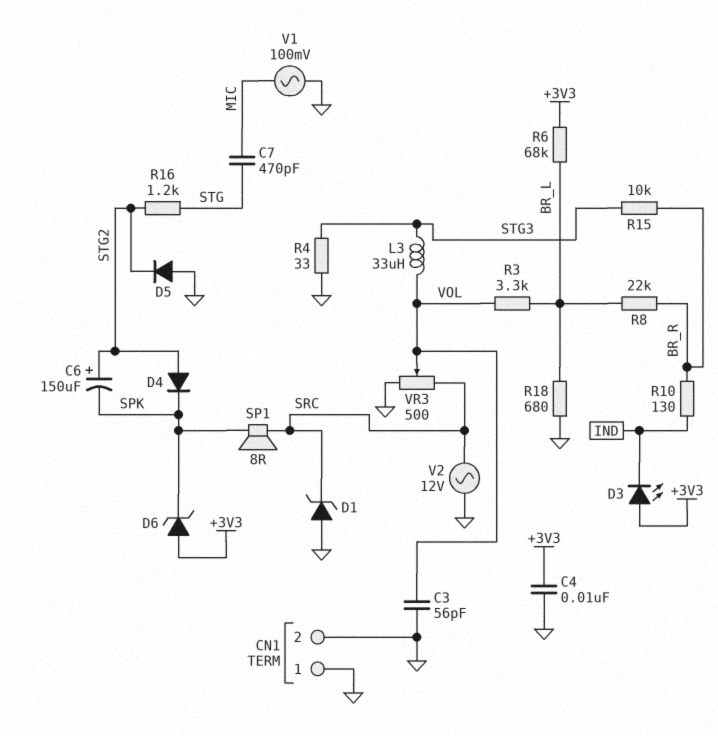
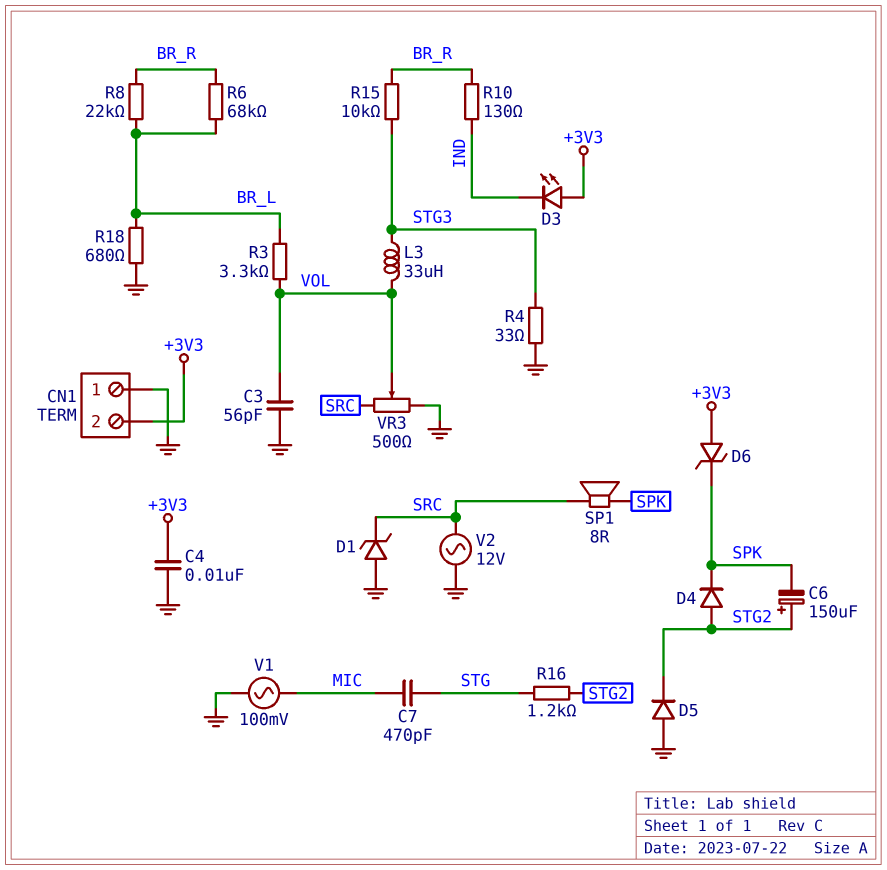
CN1 pin 2: GND -> +3V3
R6: 68k (+3V3, BR_L) -> 68k (BR_L, BR_R)

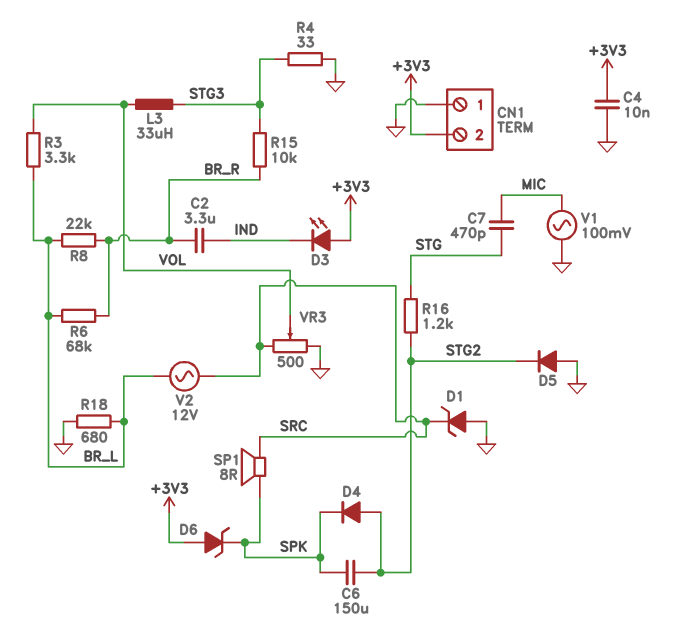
C2: none -> 3.3uF (BR_R, IND)
C3: 56pF (GND, VOL) -> none
C6: 150uF (plus STG2, minus SPK) -> 150uF (SPK, STG2)
R10: 130 (BR_R, IND) -> none
V2: AC 12V (GND, SRC) -> AC 12V (BR_L, SRC)

